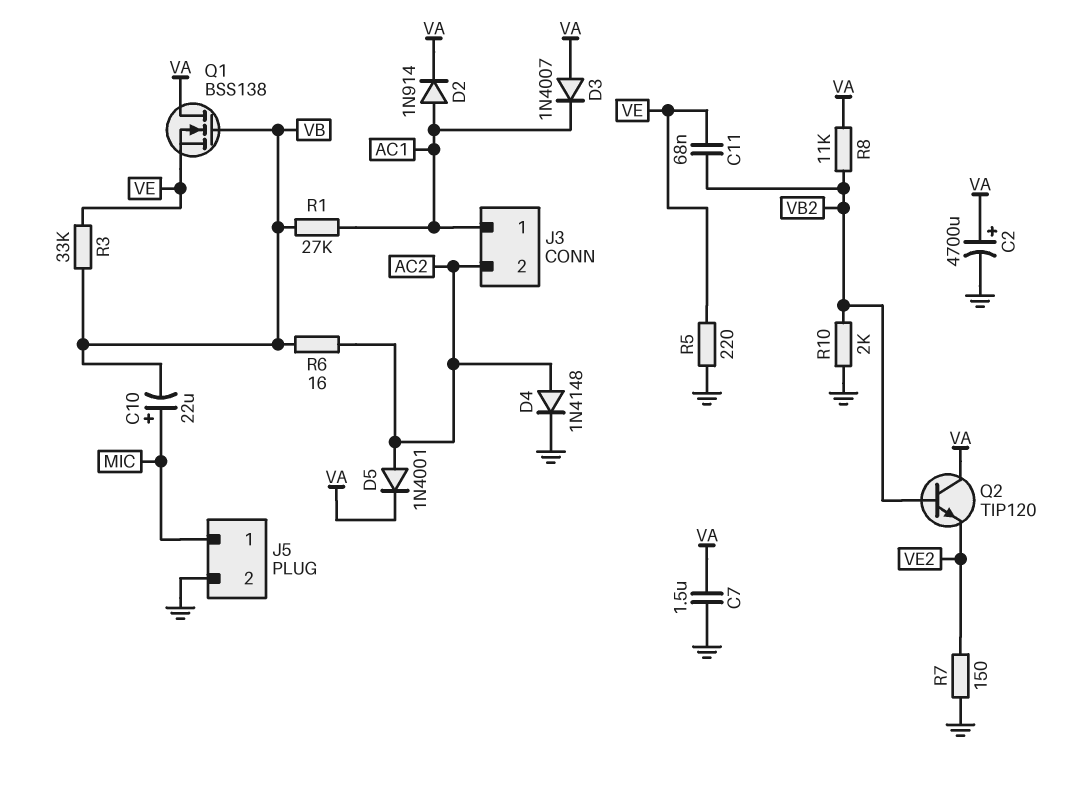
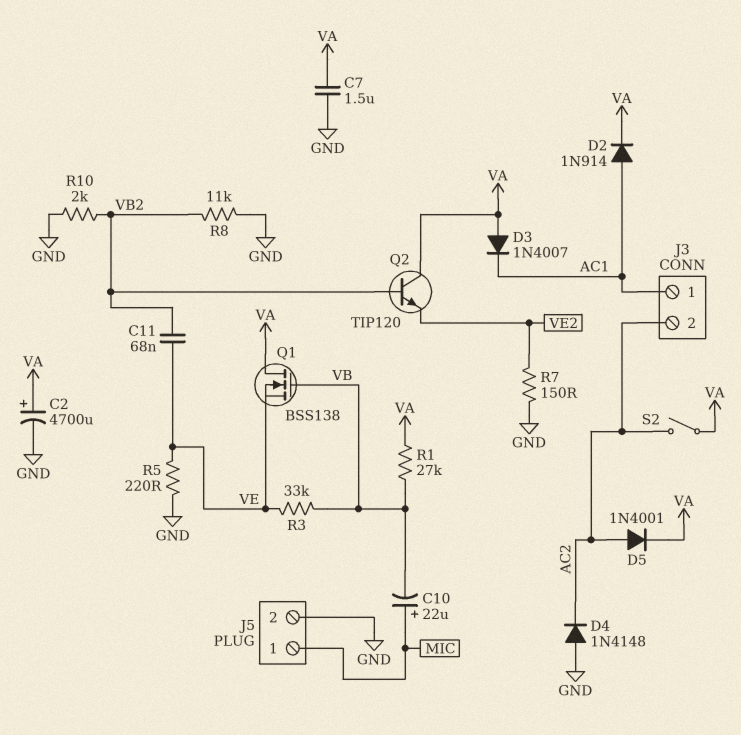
D4: diode 1N4148 (A AC2, K GND) -> diode 1N4148 (A GND, K AC2)
R1: 27k (AC1, VB) -> 27k (VA, VB)
R6: 16 (AC2, VB) -> none
R8: 11k (VA, VB2) -> 11k (GND, VB2)
S2: none -> switch (AC2, VA)

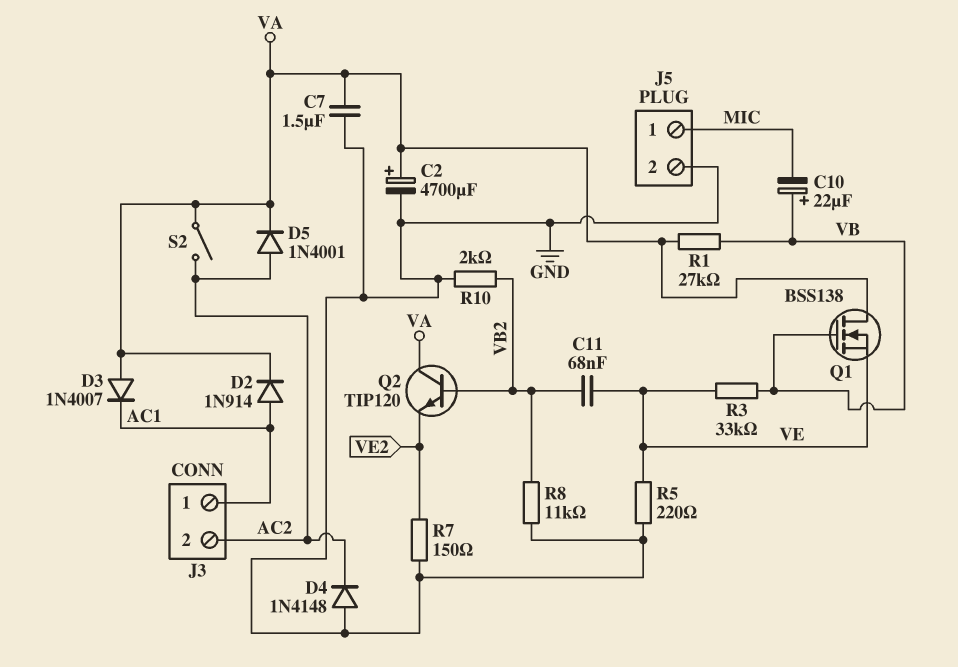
C10: 22uF (plus MIC, minus VB) -> 22uF (plus VB, minus MIC)

